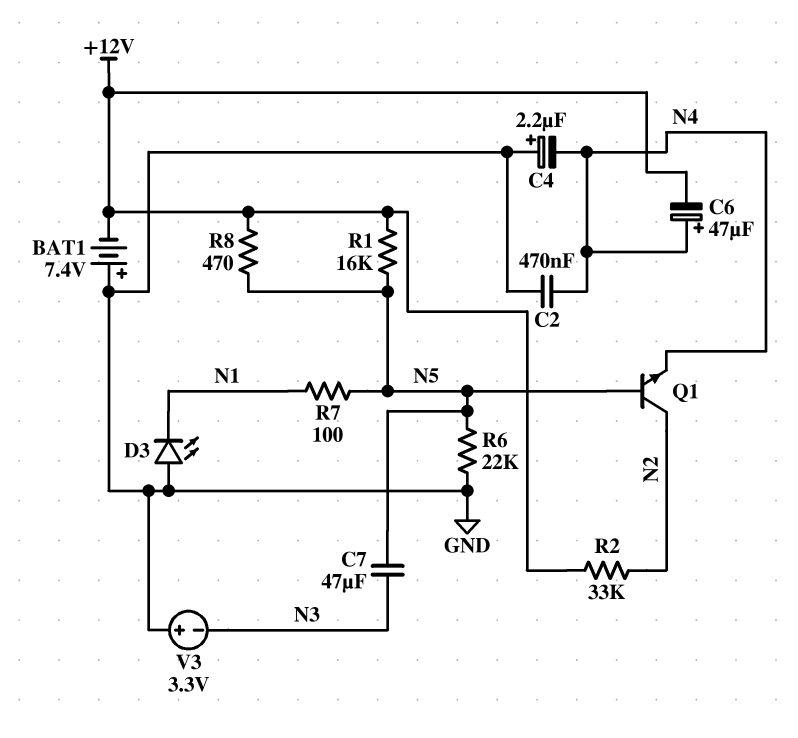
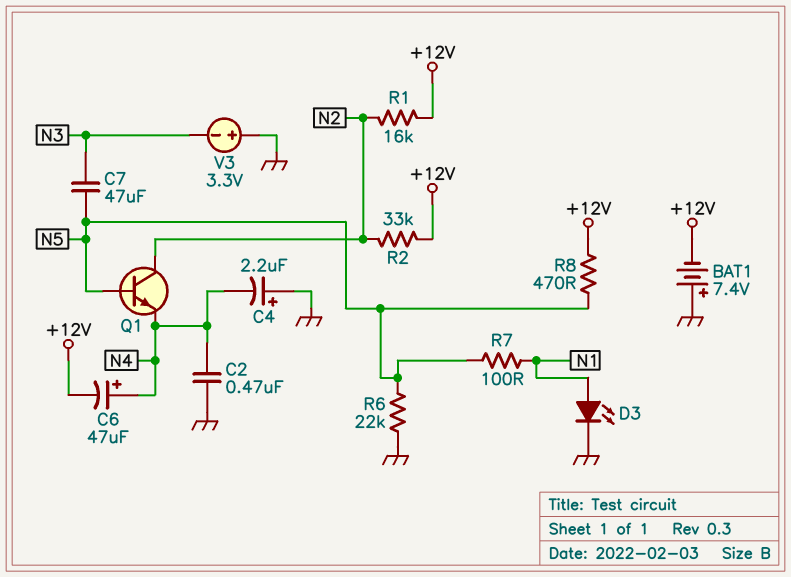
D3: LED (A GND, K N1) -> LED (A N1, K GND)
R1: 16k (+12V, N5) -> 16k (+12V, N2)

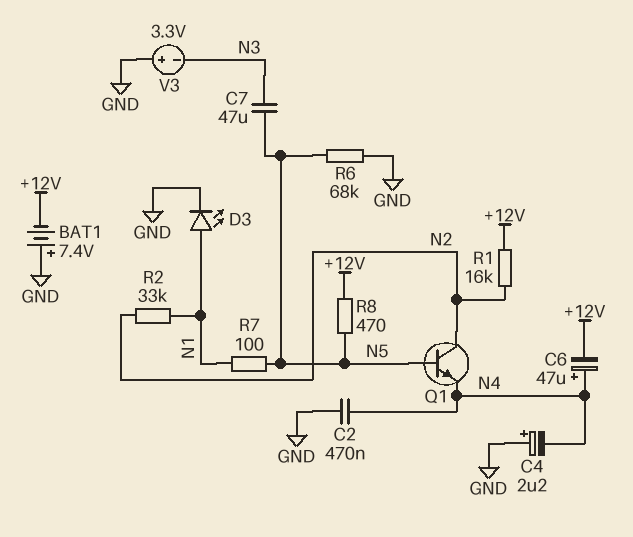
R2: 33k (+12V, N2) -> 33k (N1, N2)
R6: 22k (GND, N5) -> 68k (GND, N5)

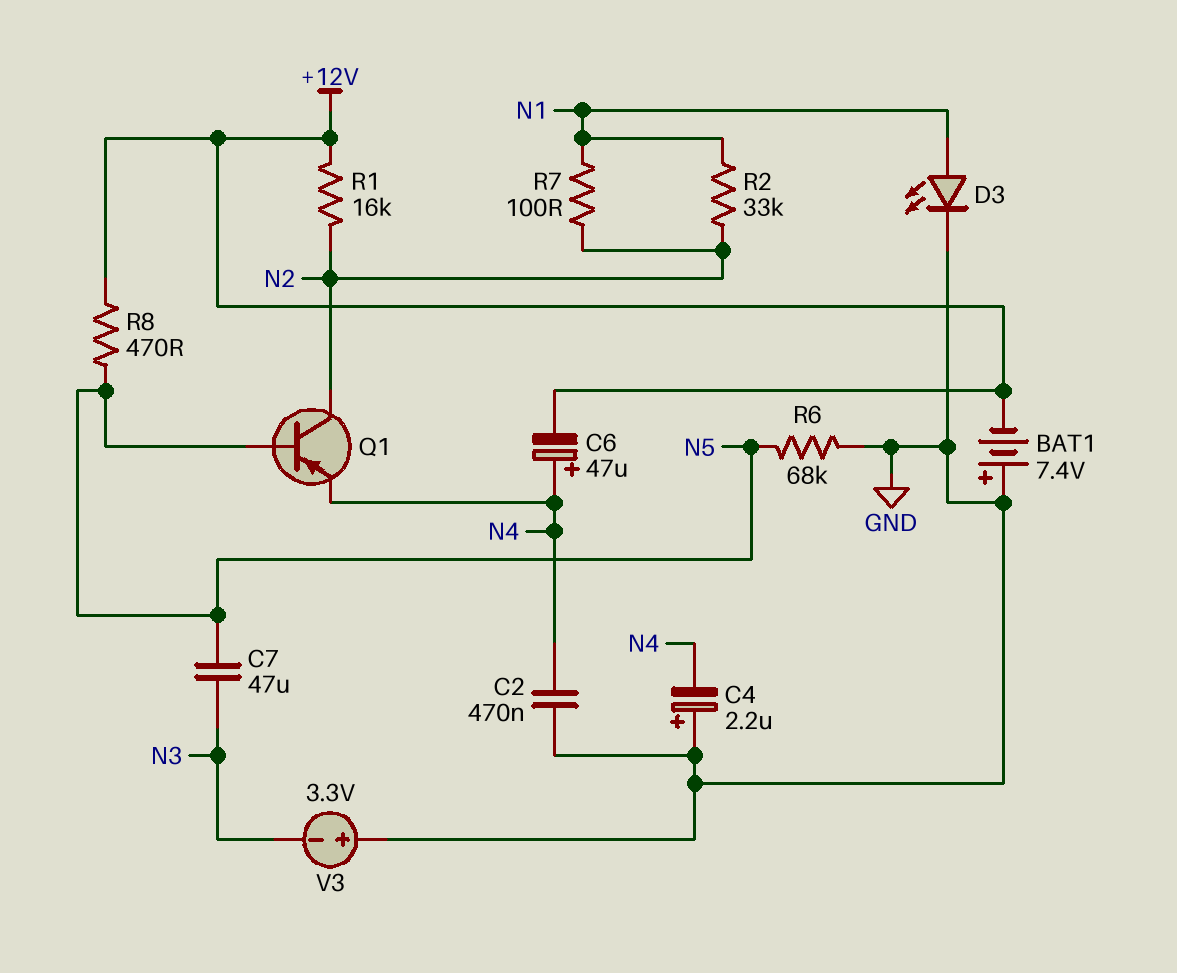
Q1: NPN (B N5, C N2, E N4) -> PNP (B N5, C N2, E N4)
R7: 100 (N1, N5) -> 100 (N1, N2)

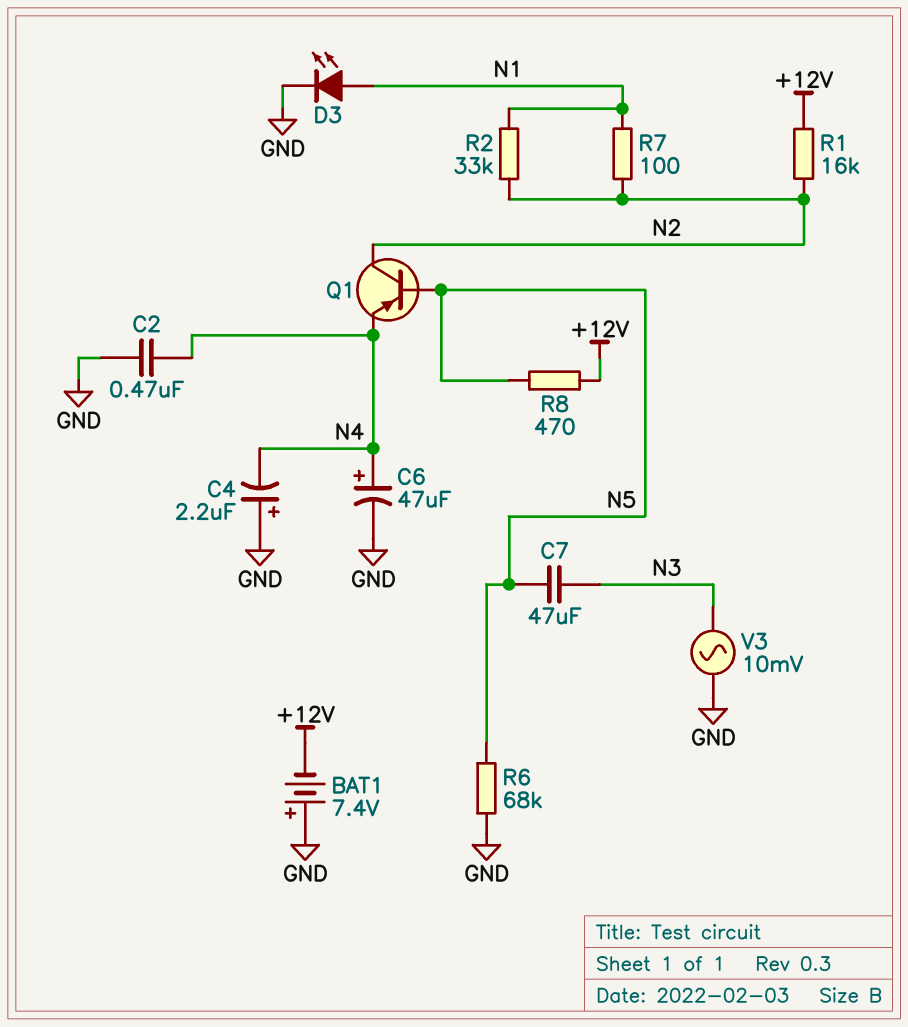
C6: 47uF (plus N4, minus +12V) -> 47uF (plus N4, minus GND)
V3: 3.3V (plus GND, minus N3) -> AC 10mV (GND, N3)

